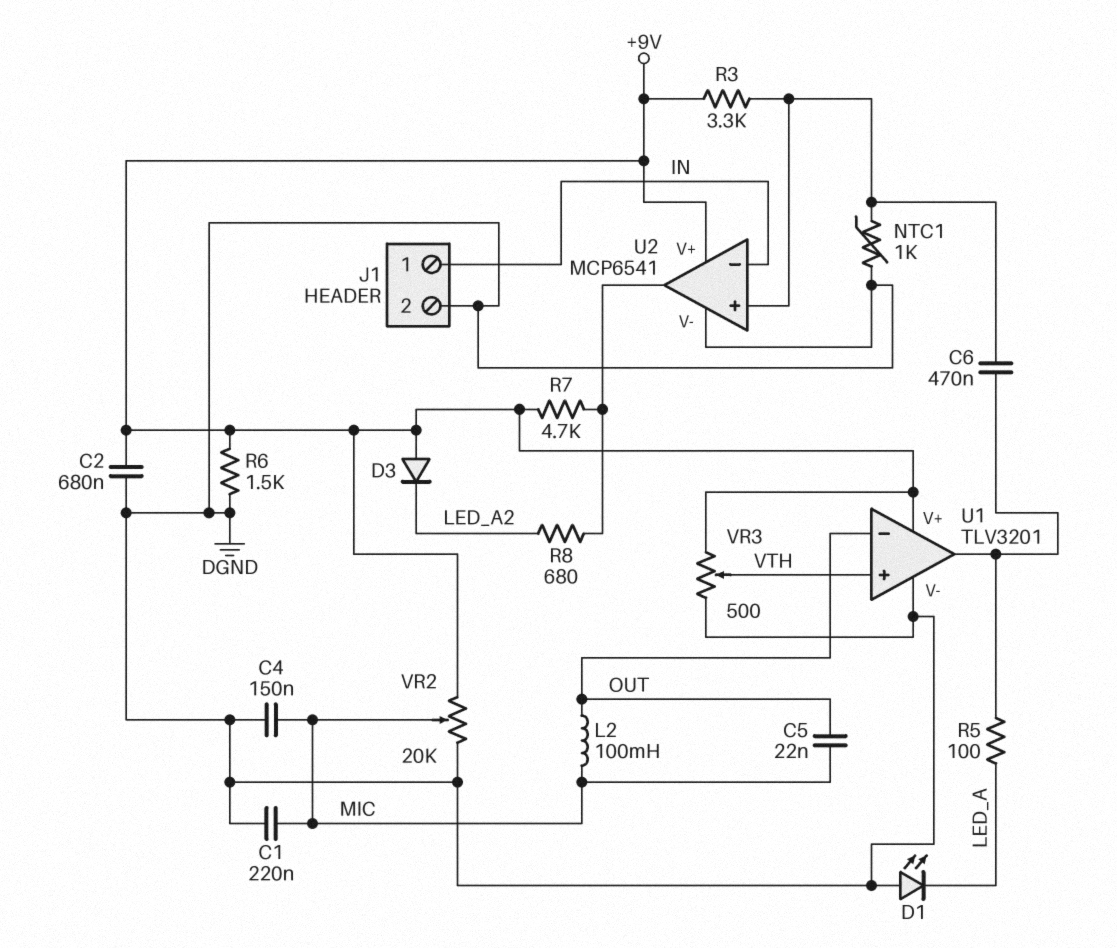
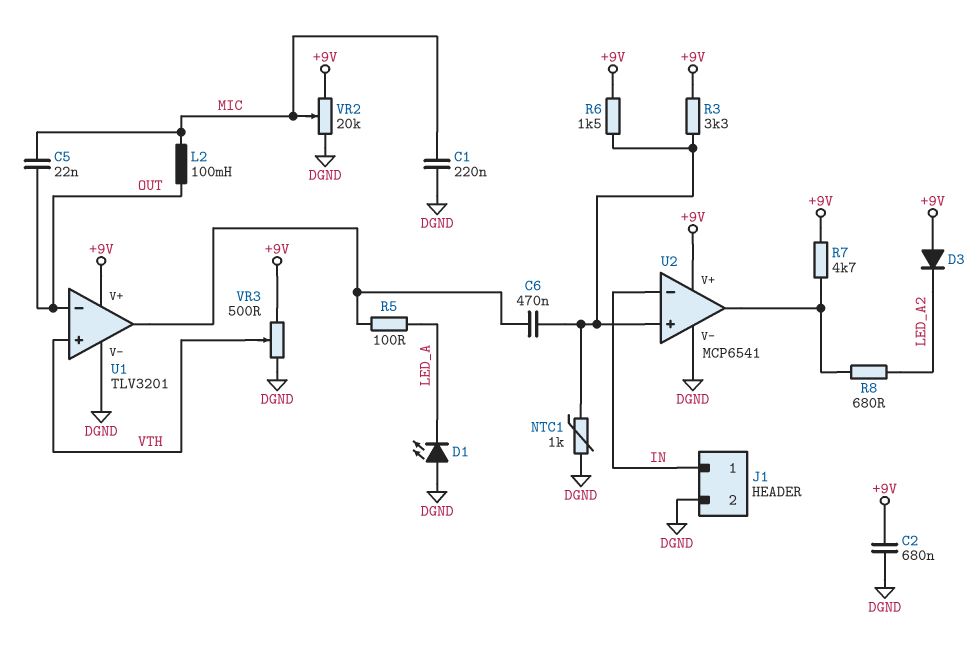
C4: 150nF (DGND, MIC) -> none
R6: 1.5k (+9V, DGND) -> 1.5k (+9V, U2/in+)

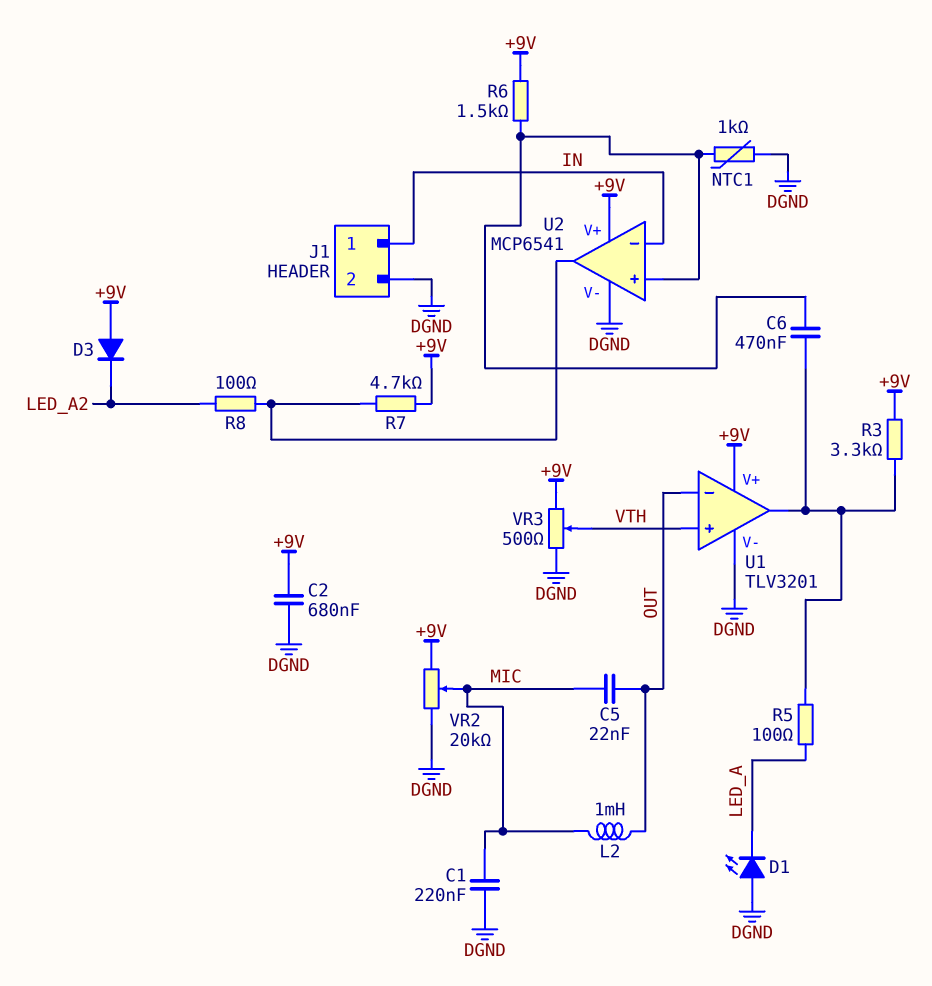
L2: 100mH (MIC, OUT) -> 1mH (MIC, OUT)
R3: 3.3k (+9V, U2/in+) -> 3.3k (+9V, U1/out)
R8: 680 (LED_A2, U2/out) -> 100 (LED_A2, U2/out)

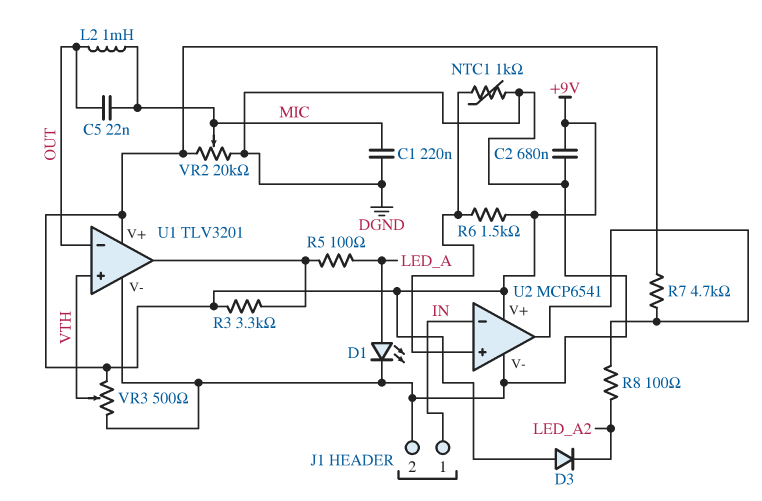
C6: 470nF (U1/out, U2/in+) -> none
D1: LED (A DGND, K LED_A) -> LED (A LED_A, K DGND)

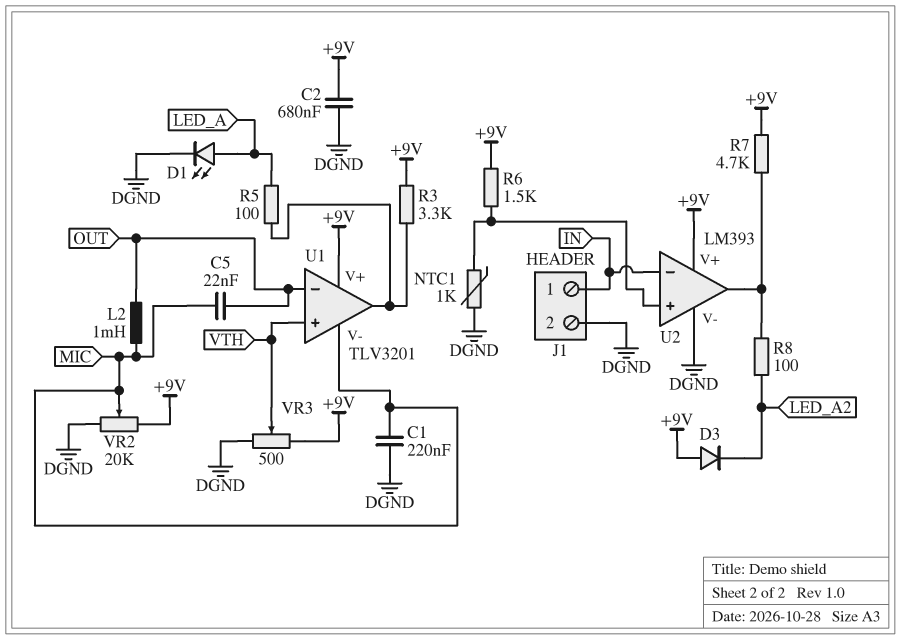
U1 pin V-: DGND -> MIC
U2: MCP6541 -> LM393

